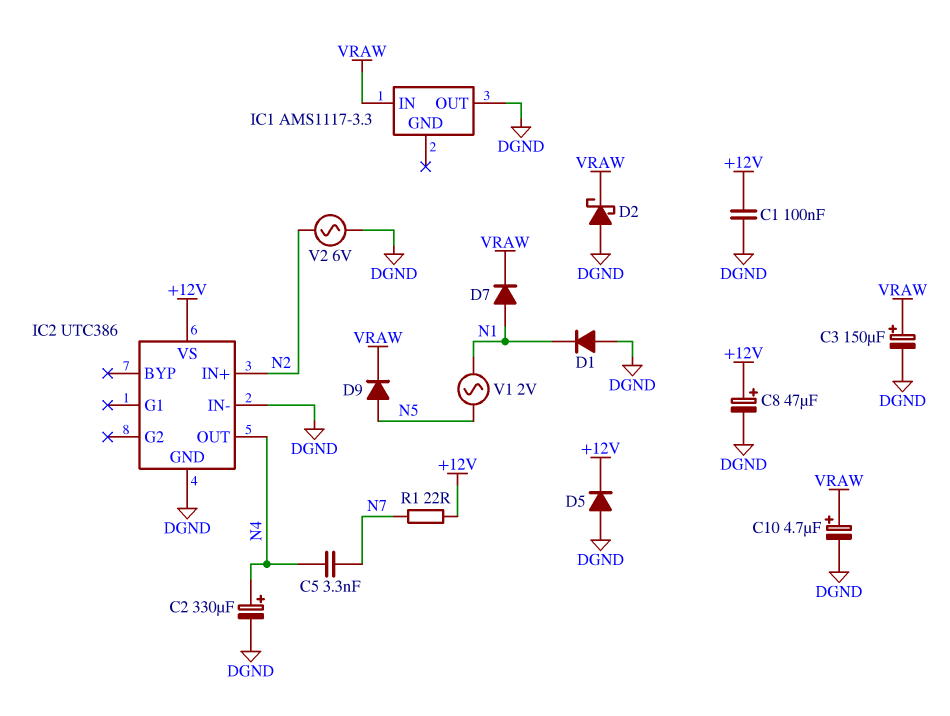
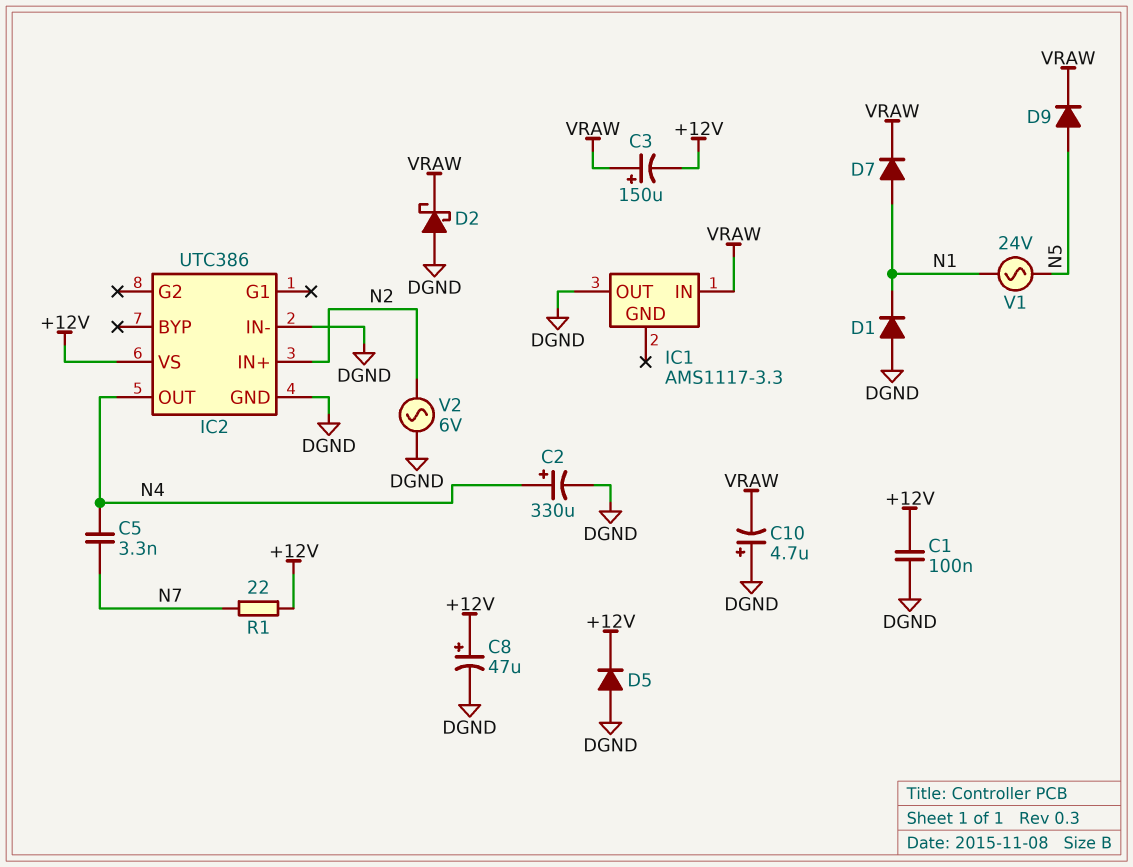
C3: 150uF (plus VRAW, minus DGND) -> 150uF (plus VRAW, minus +12V)
C10: 4.7uF (plus VRAW, minus DGND) -> 4.7uF (plus DGND, minus VRAW)
V1: AC 2V (N1, N5) -> AC 24V (N1, N5)

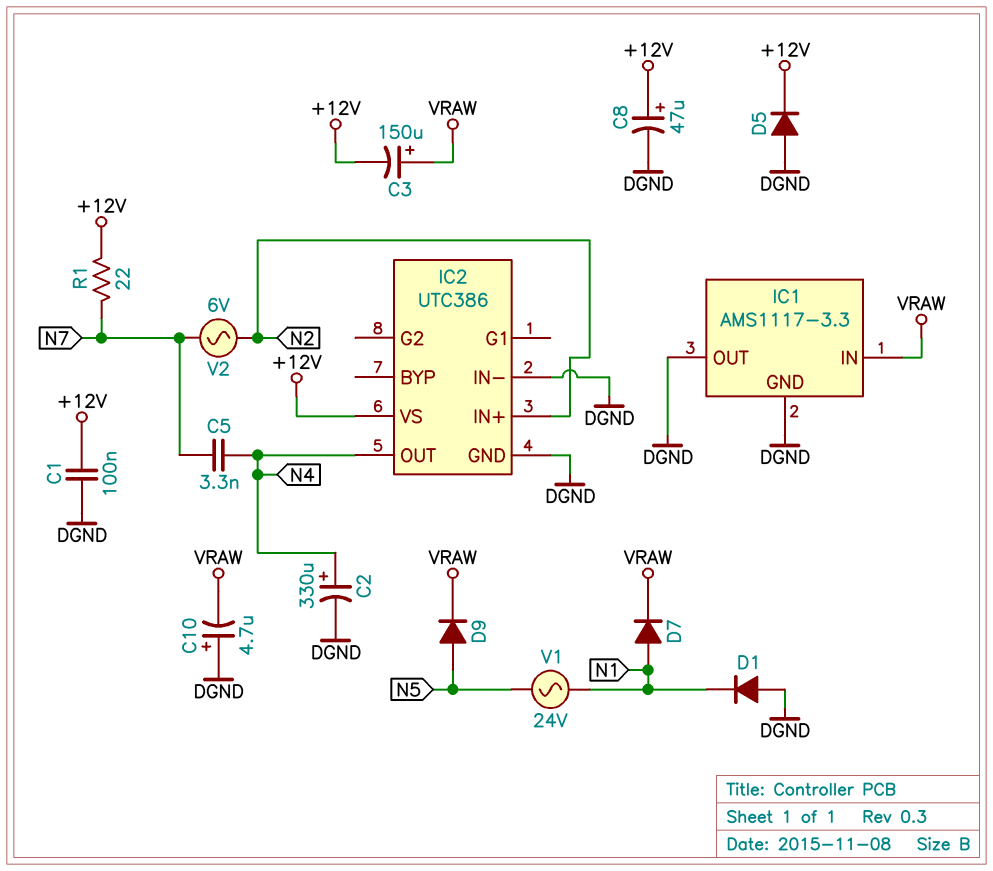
D2: schottky (A DGND, K VRAW) -> none
IC1 pin GND: none -> DGND
V2: AC 6V (DGND, N2) -> AC 6V (N2, N7)

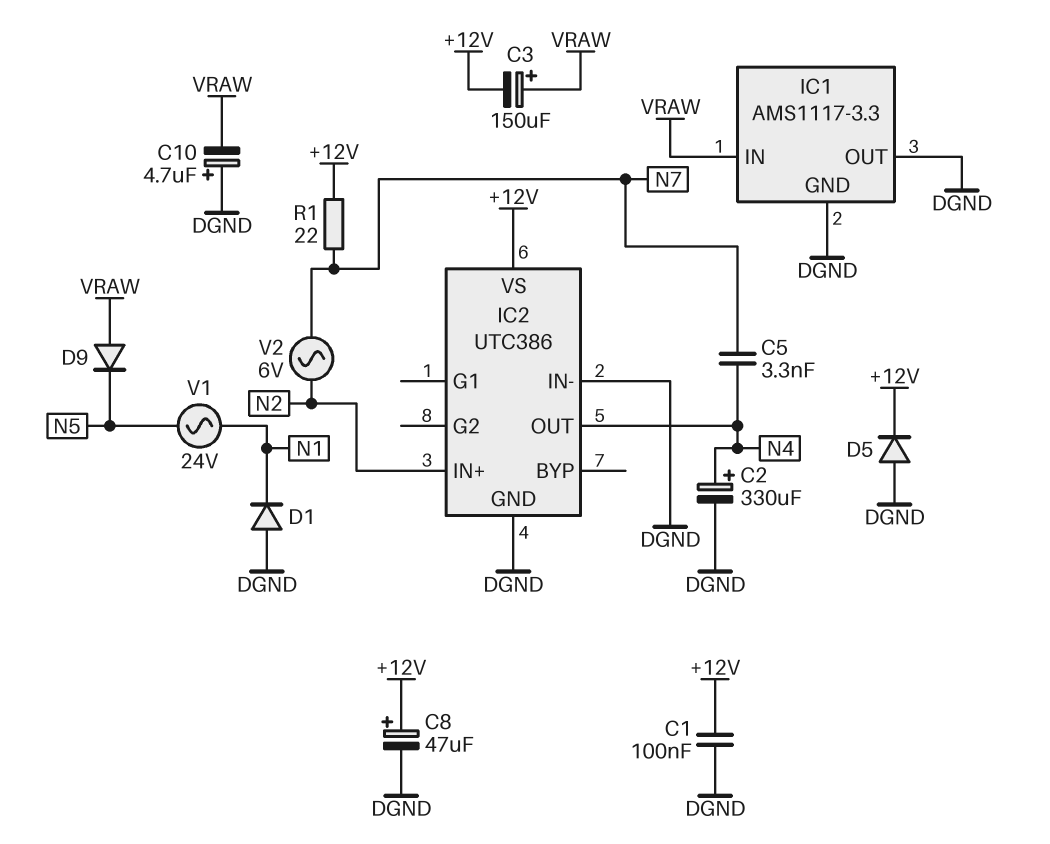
D7: diode (A N1, K VRAW) -> none
D9: diode (A N5, K VRAW) -> diode (A VRAW, K N5)

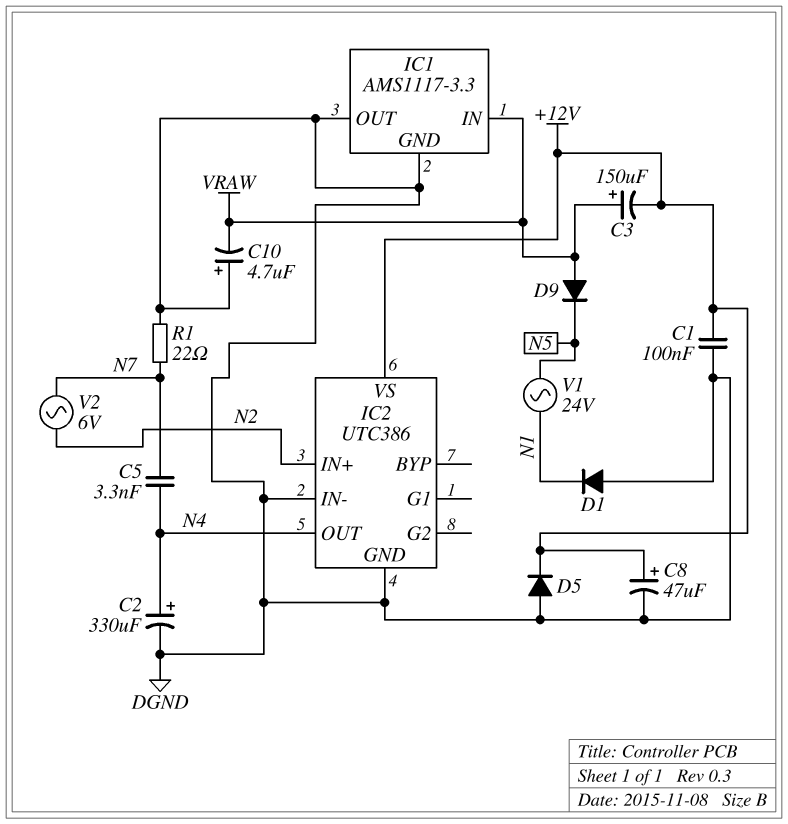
R1: 22 (+12V, N7) -> 22 (DGND, N7)

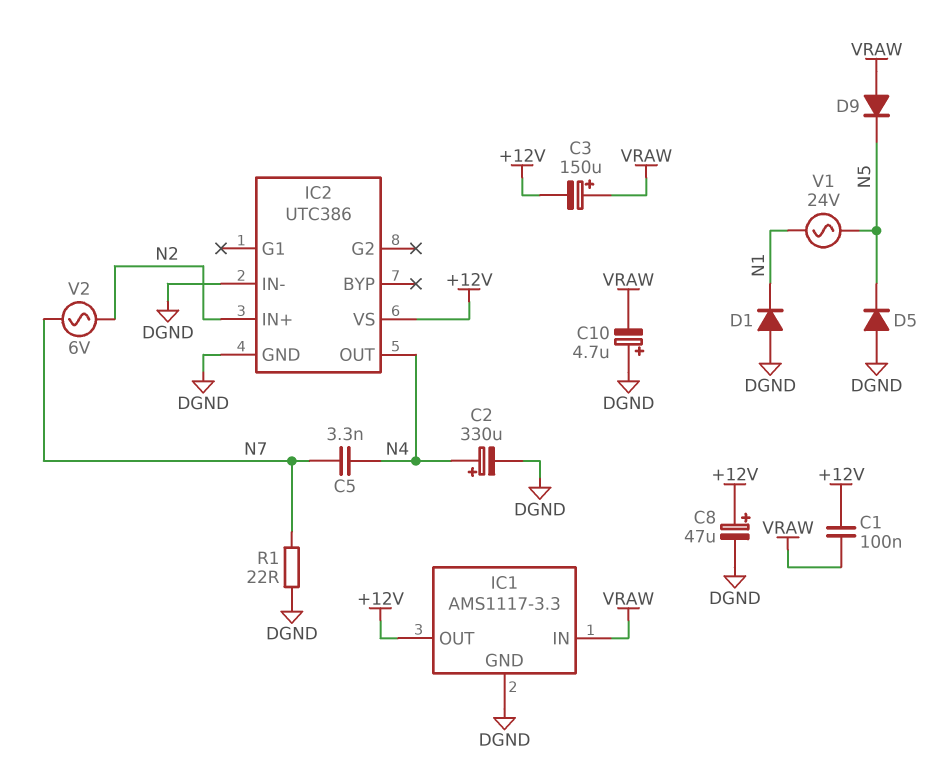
C1: 100nF (+12V, DGND) -> 100nF (+12V, VRAW)
D5: diode (A DGND, K +12V) -> diode (A DGND, K N5)
IC1 pin OUT: DGND -> +12V

